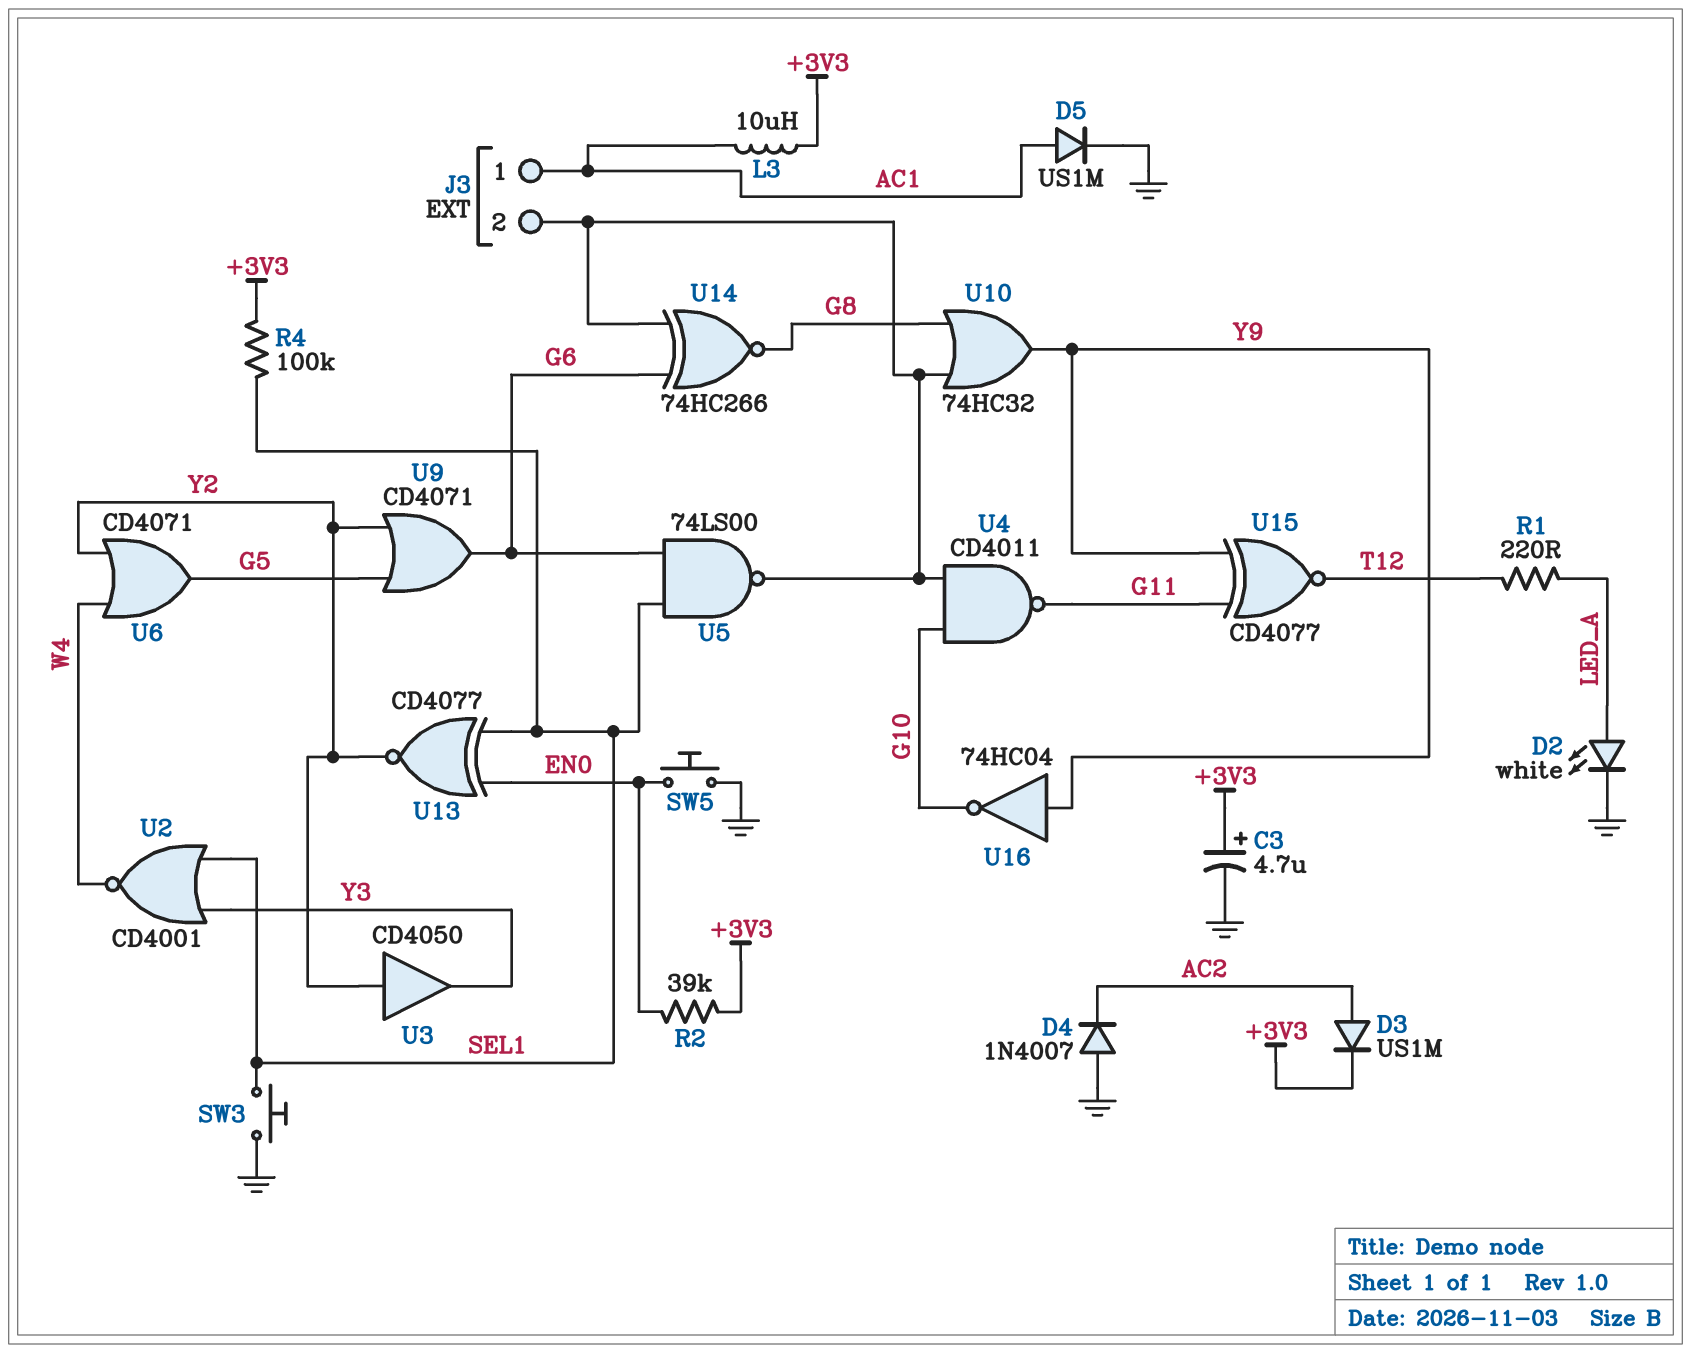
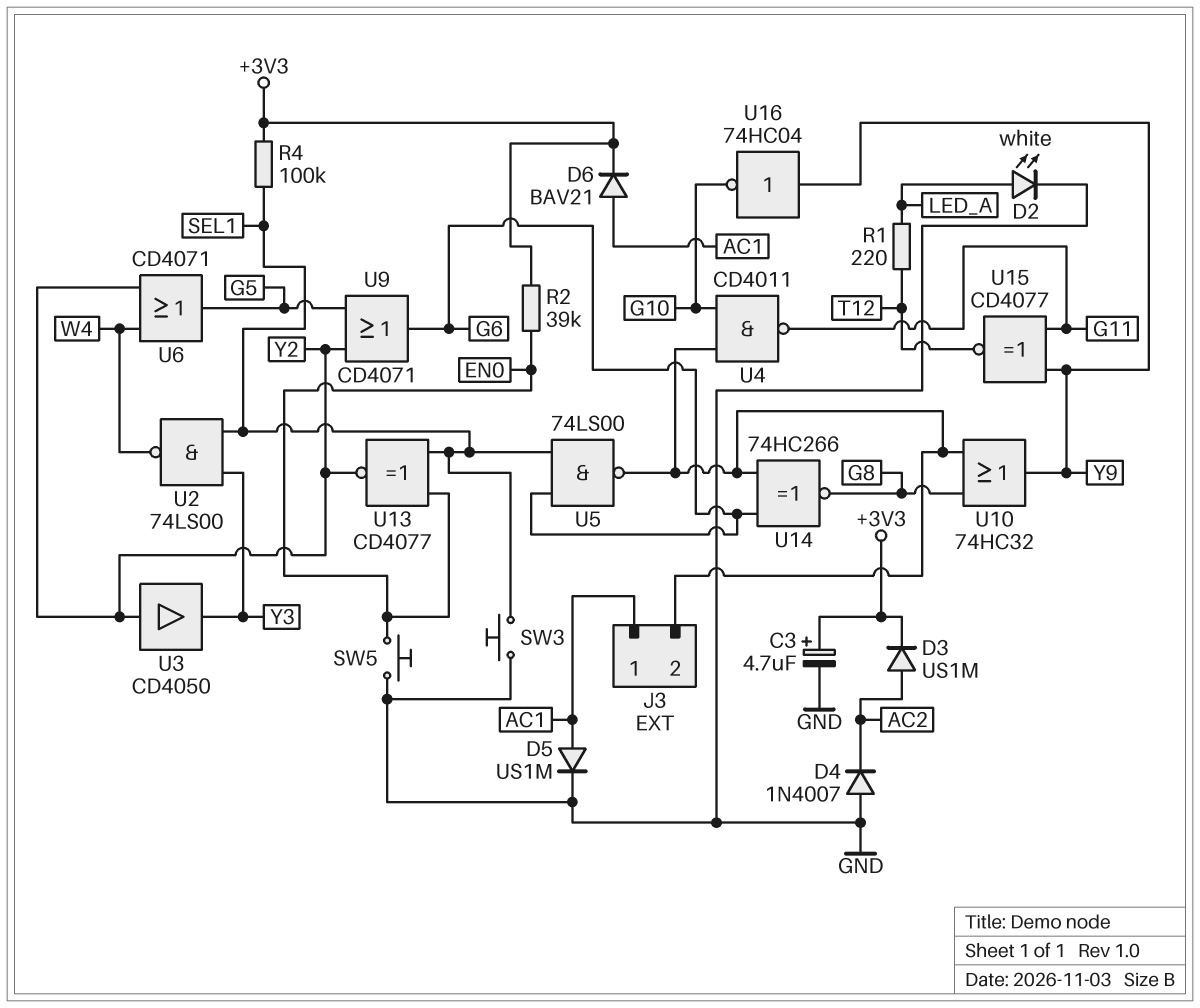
D6: none -> diode BAV21 (A AC1, K +3V3)
L3: 10uH (+3V3, AC1) -> none
U2: NOR CD4001 (in SEL1, in Y3, out W4) -> NAND 74LS00 (in SEL1, in Y3, out W4)

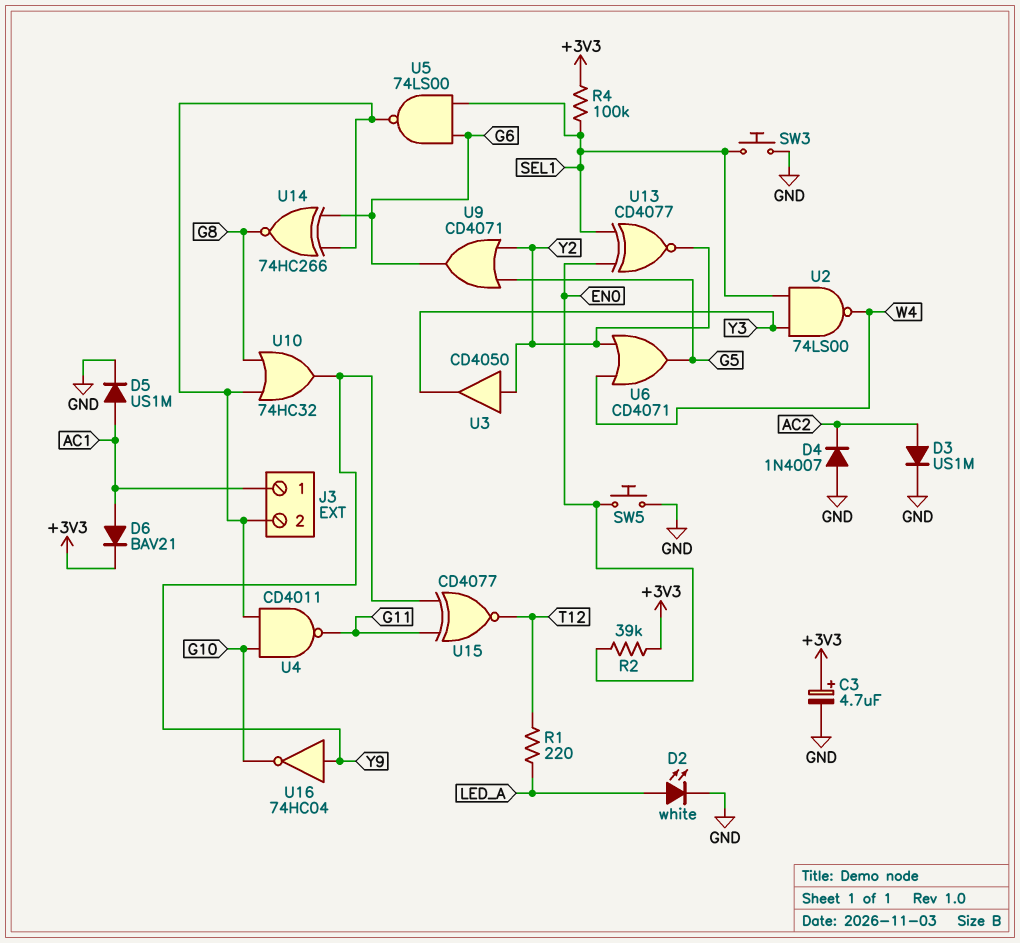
D3: diode US1M (A AC2, K +3V3) -> diode US1M (A AC2, K GND)

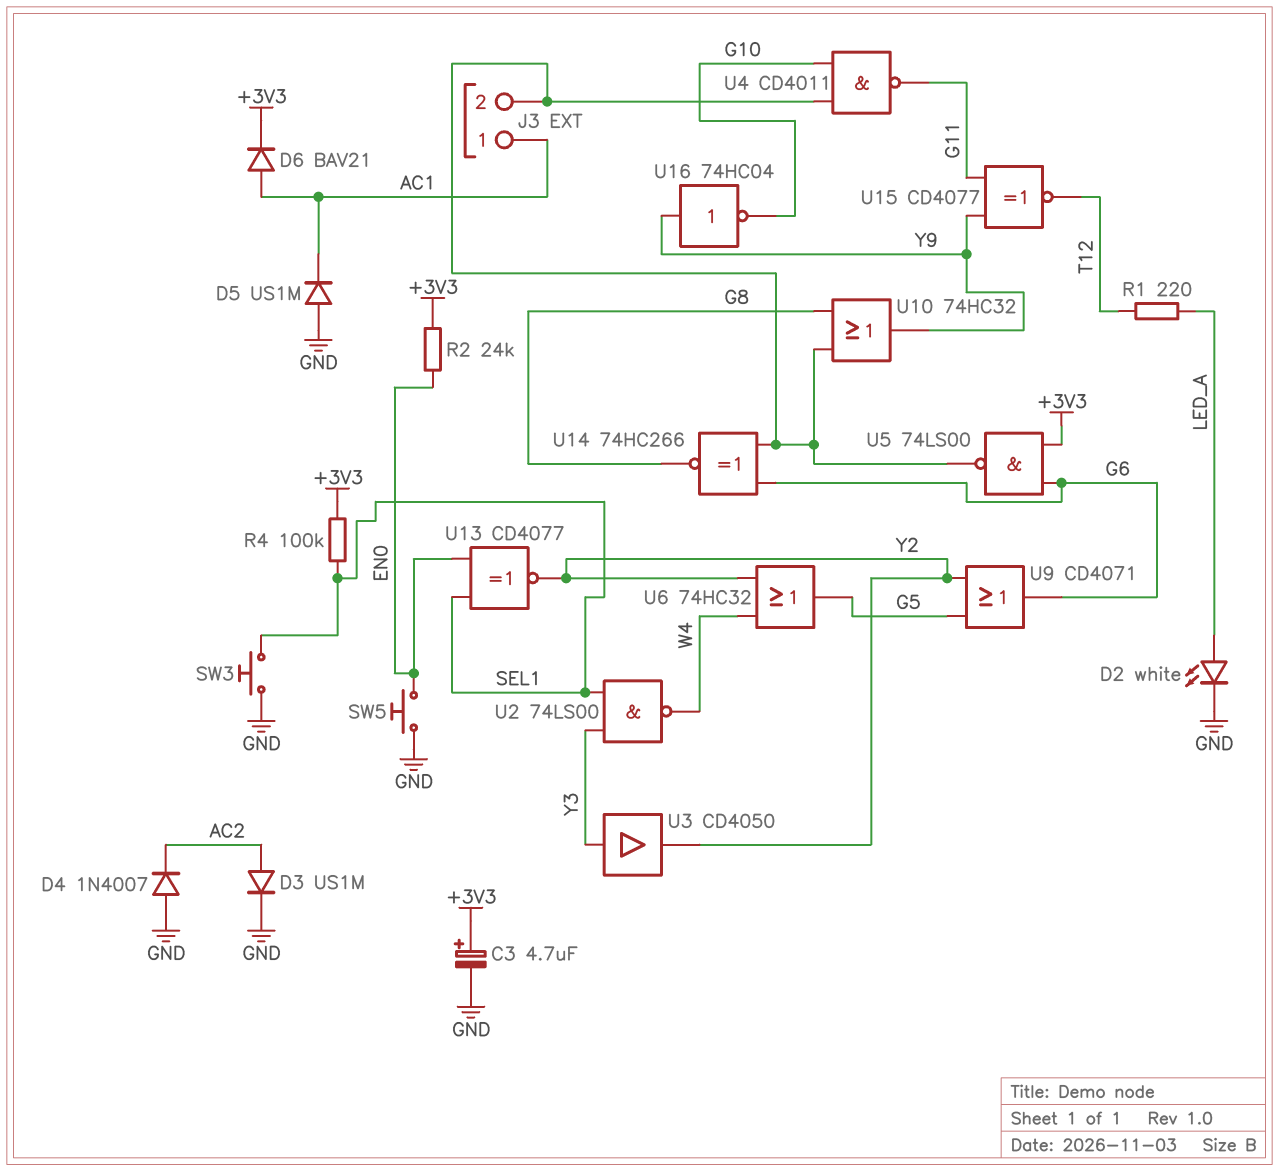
D5: diode US1M (A AC1, K GND) -> diode US1M (A GND, K AC1)
R2: 39k (+3V3, EN0) -> 24k (+3V3, EN0)
U3: buffer CD4050 (in Y2, out Y3) -> buffer CD4050 (in Y3, out Y2)
U5: NAND 74LS00 (in G6, in SEL1, out J3/2) -> NAND 74LS00 (in +3V3, in G6, out J3/2)
U6: OR CD4071 (in W4, in Y2, out G5) -> OR 74HC32 (in W4, in Y2, out G5)

